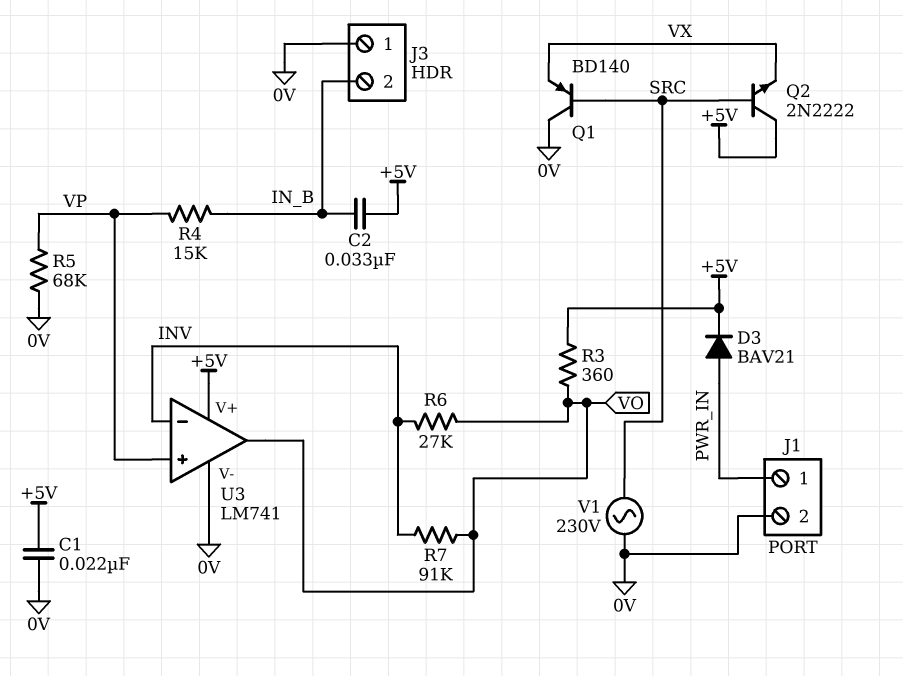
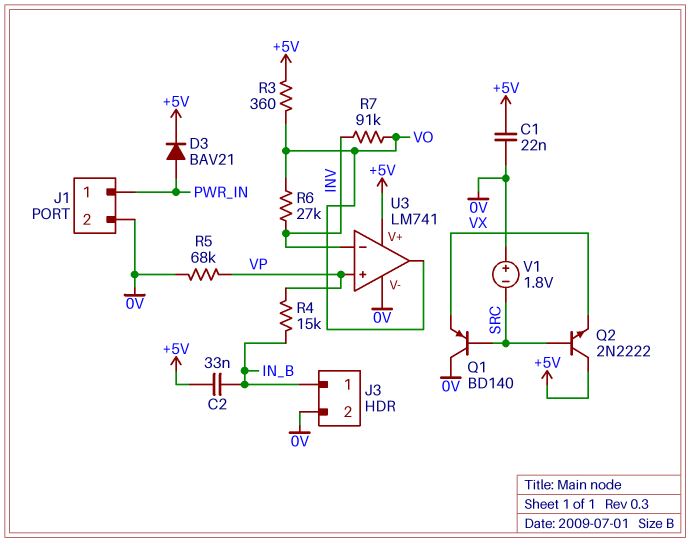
J3 pin 1: 0V -> IN_B
J3 pin 2: IN_B -> 0V
V1: AC 230V (0V, SRC) -> 1.8V (plus 0V, minus SRC)

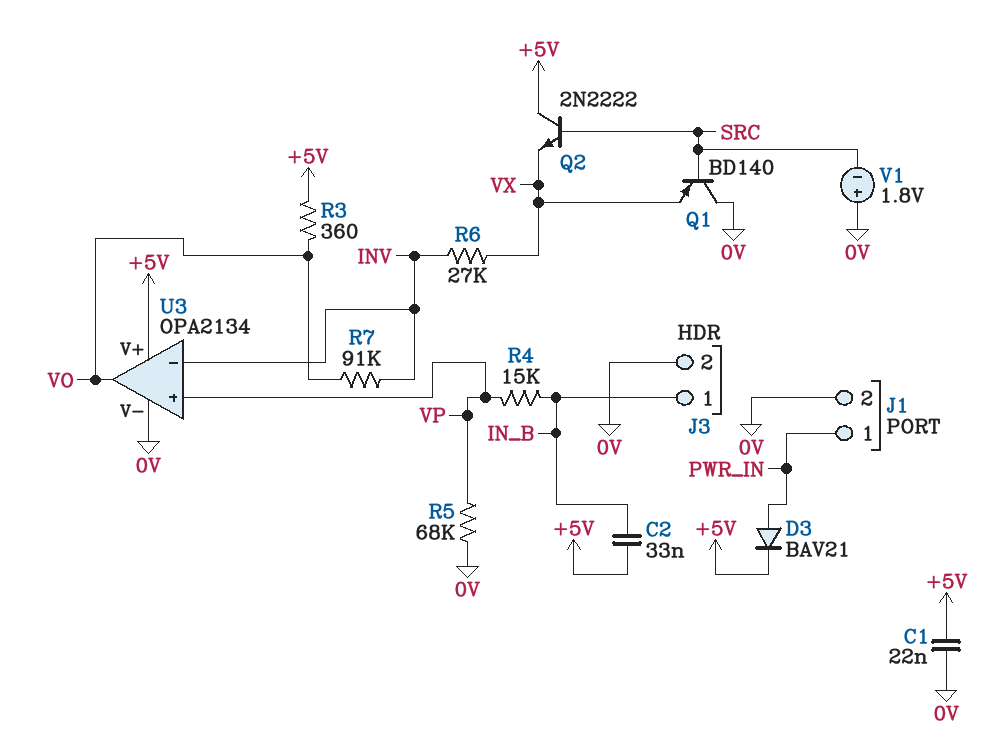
R6: 27k (INV, VO) -> 27k (INV, VX)
U3: LM741 -> OPA2134

